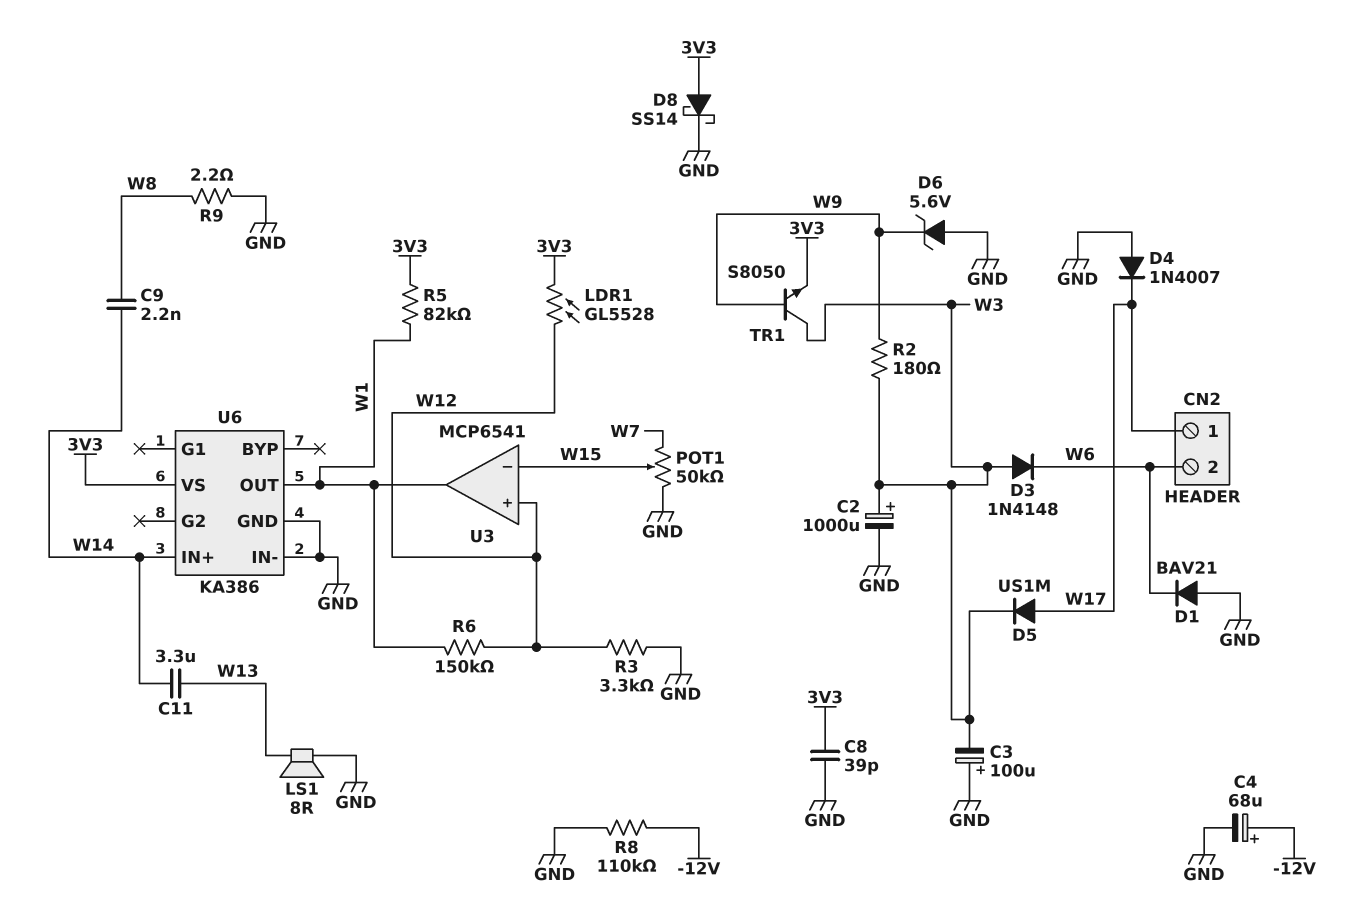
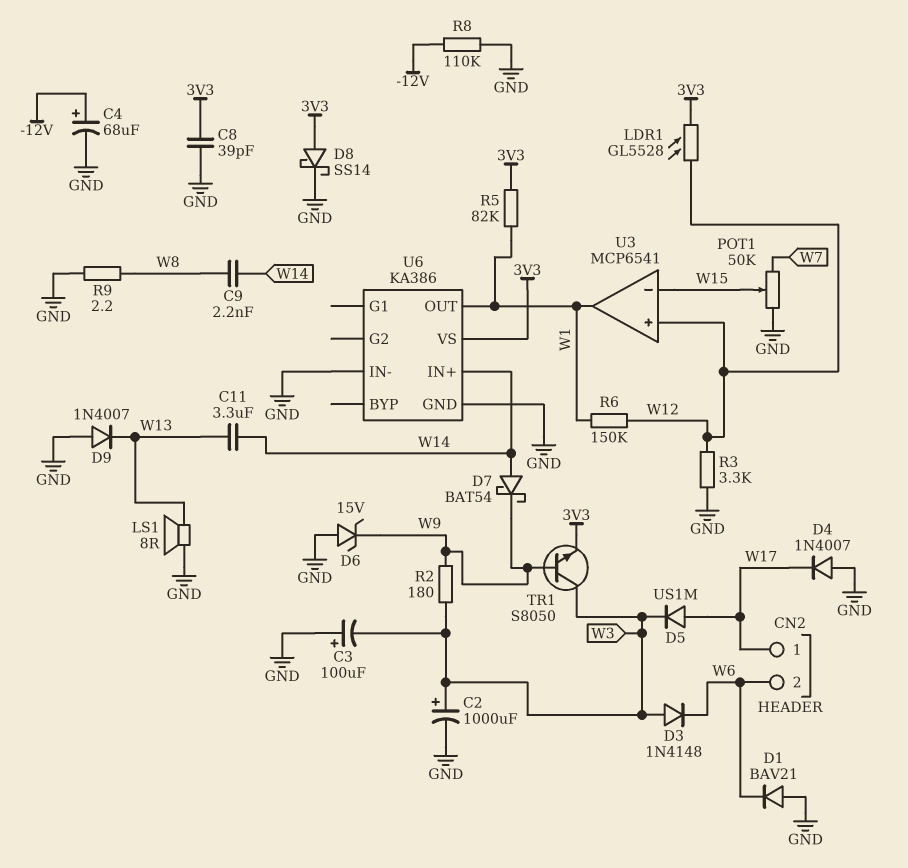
D6: zener 5.6V (A GND, K W9) -> zener 15V (A GND, K W9)
D7: none -> schottky BAT54 (A W14, K W9)
D9: none -> diode 1N4007 (A GND, K W13)

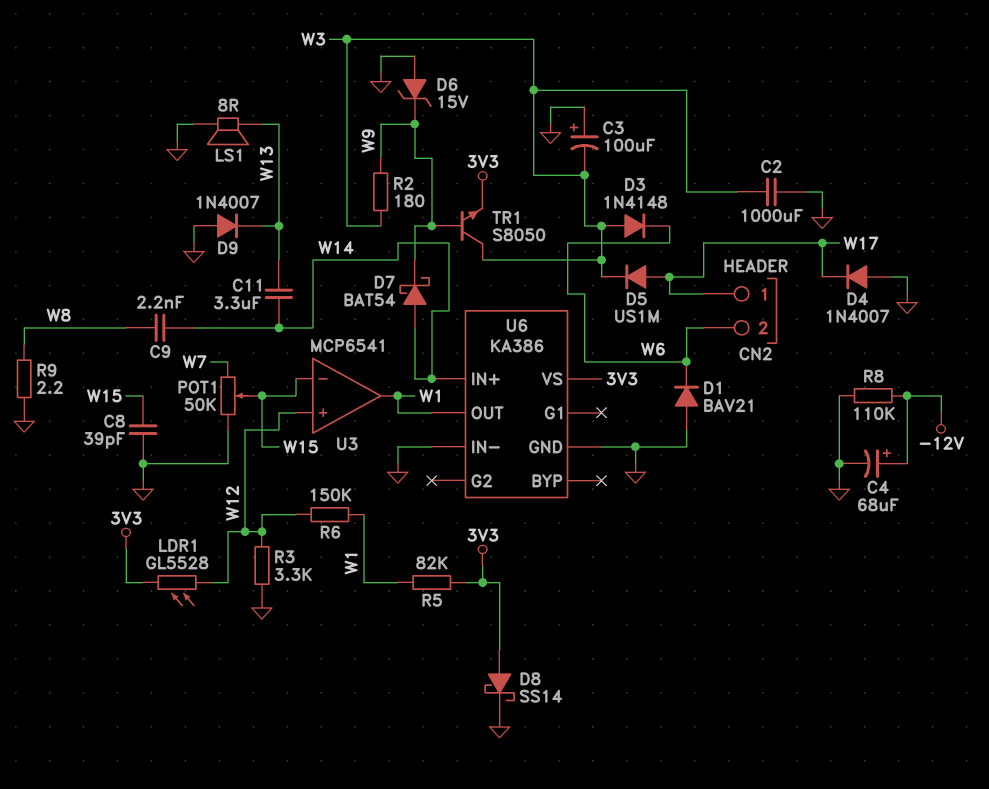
C2: 1000uF (plus W3, minus GND) -> 1000uF (GND, W3)
C8: 39pF (3V3, GND) -> 39pF (GND, W15)

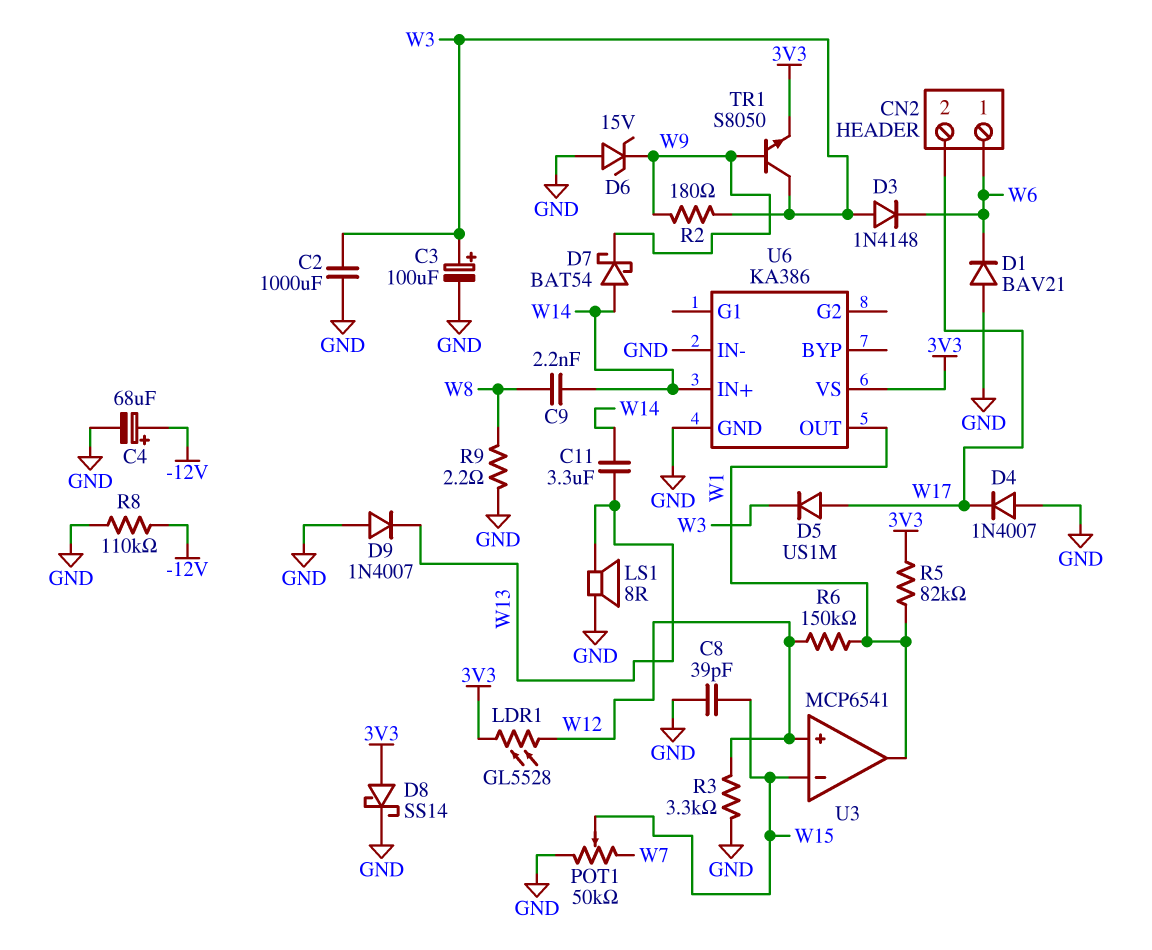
C3: 100uF (plus GND, minus W3) -> 100uF (plus W3, minus GND)
CN2 pin 1: W17 -> W6
CN2 pin 2: W6 -> W17

